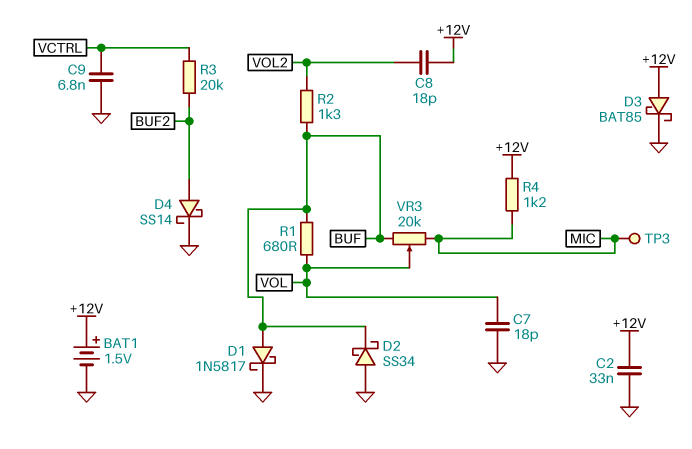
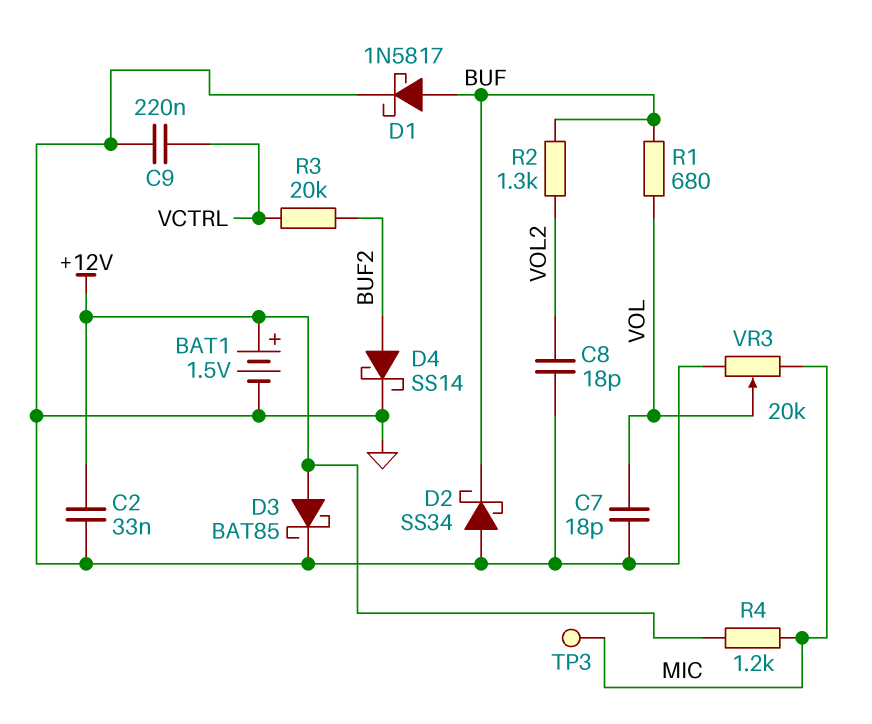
C8: 18pF (+12V, VOL2) -> 18pF (GND, VOL2)
C9: 6.8nF (GND, VCTRL) -> 220nF (GND, VCTRL)
VR3: 20k (BUF, MIC, wiper VOL) -> 20k (GND, MIC, wiper VOL)

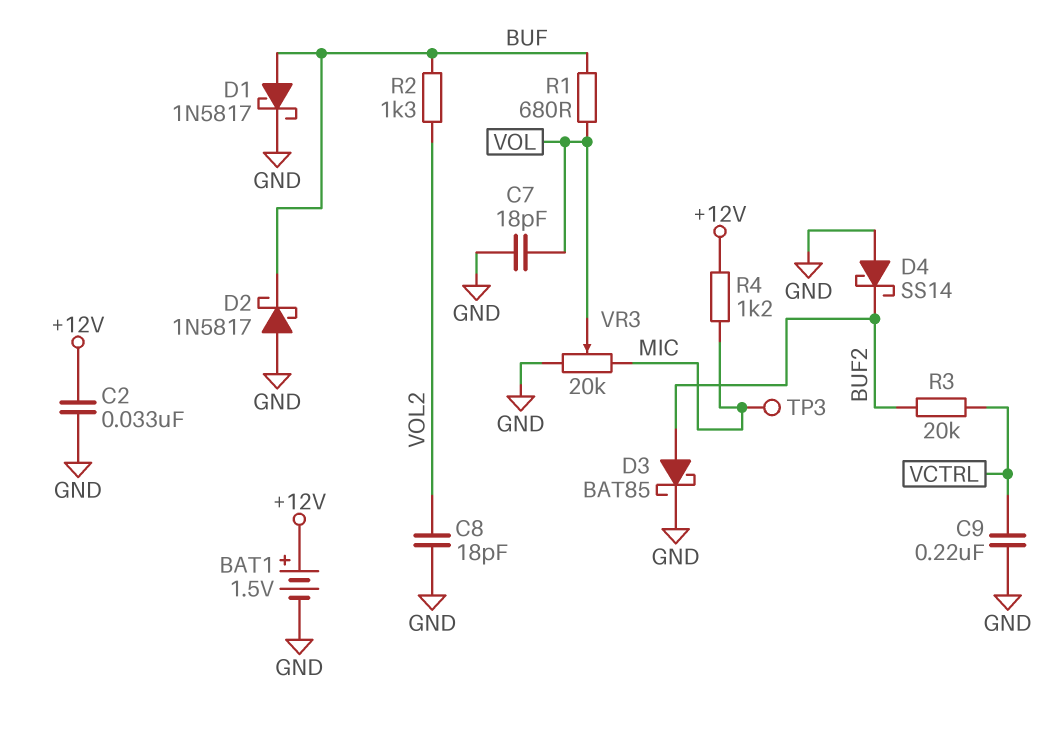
D2: schottky SS34 (A GND, K BUF) -> schottky 1N5817 (A GND, K BUF)
D3: schottky BAT85 (A +12V, K GND) -> schottky BAT85 (A BUF2, K GND)
D4: schottky SS14 (A BUF2, K GND) -> schottky SS14 (A GND, K BUF2)

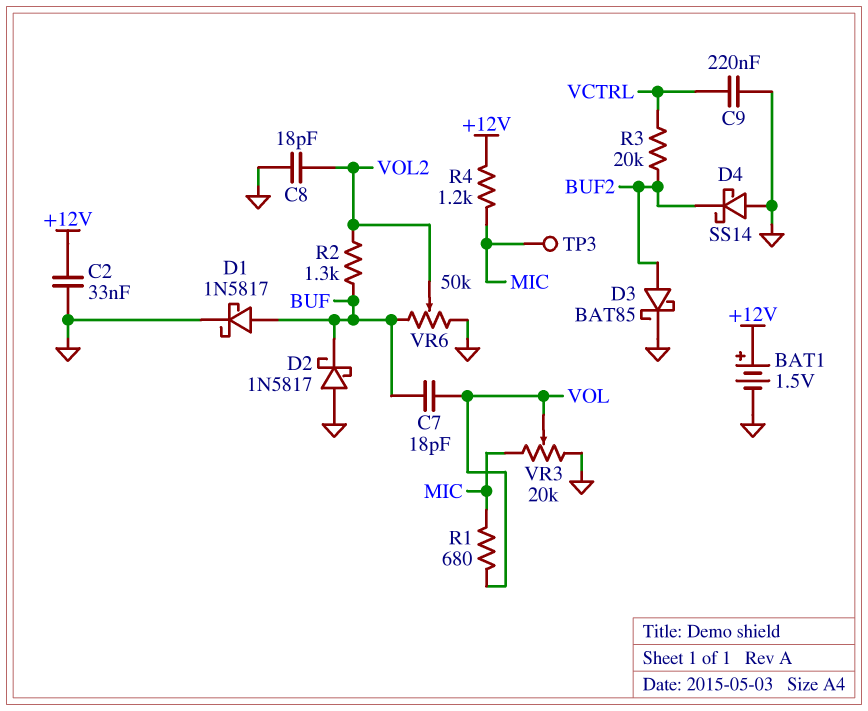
C7: 18pF (GND, VOL) -> 18pF (BUF, VOL)
R1: 680 (BUF, VOL) -> 680 (MIC, VOL)
VR6: none -> 50k (BUF, GND, wiper VOL2)

